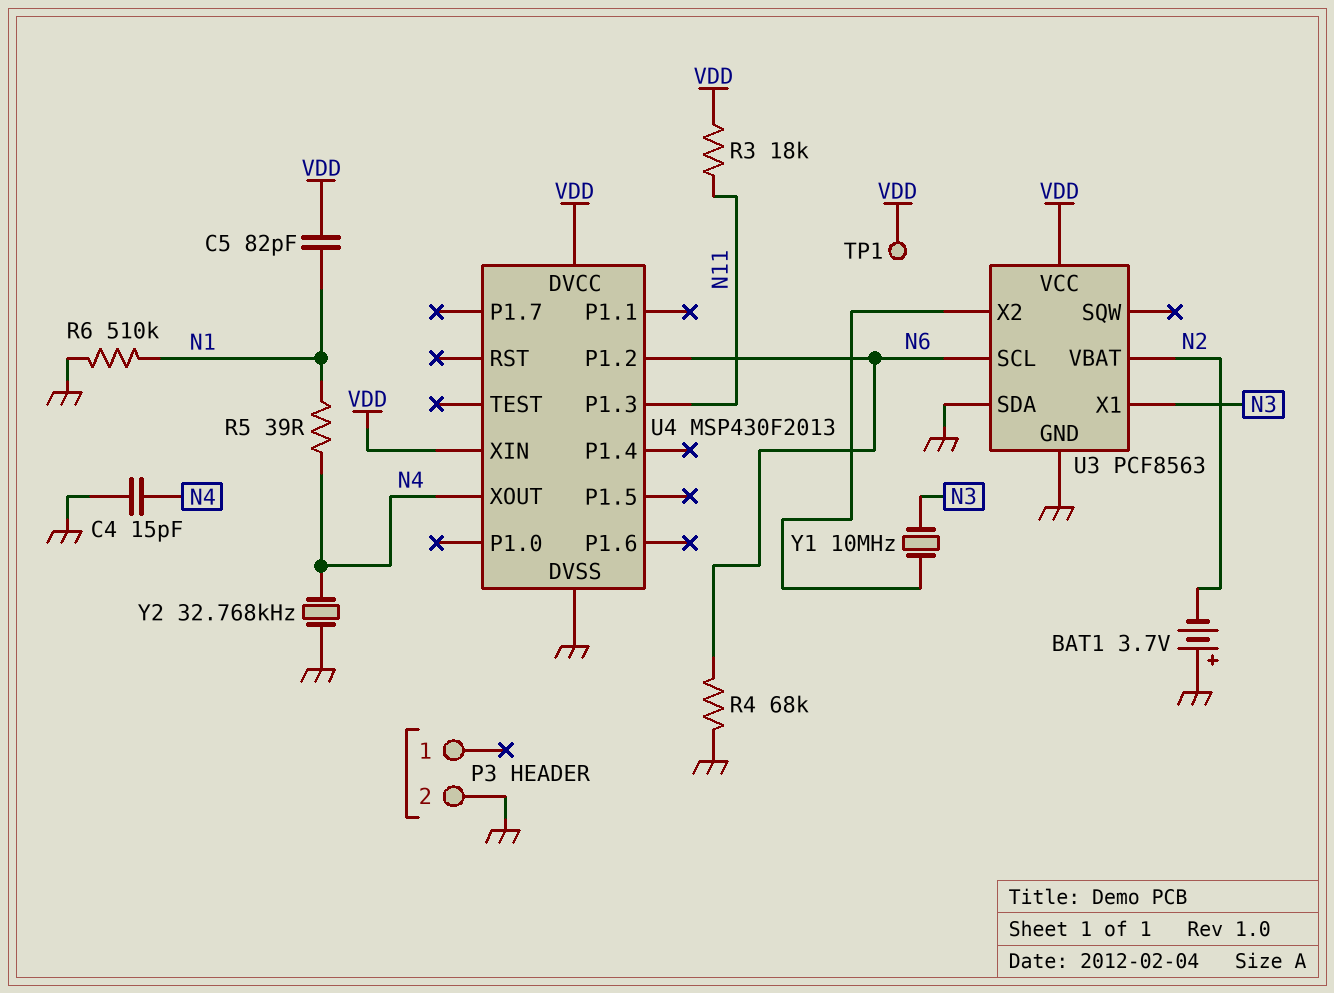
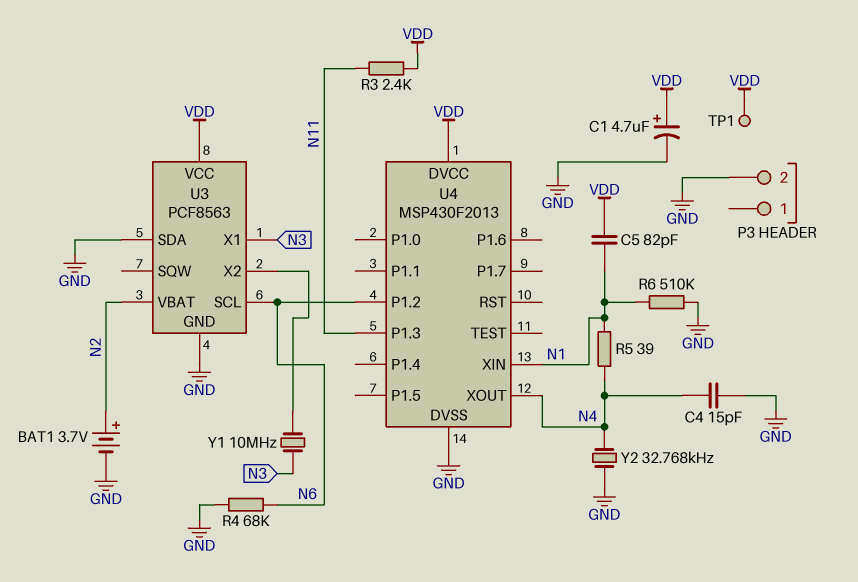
BAT1: 3.7V (plus GND, minus N2) -> 3.7V (plus N2, minus GND)
C1: none -> 4.7uF (plus VDD, minus GND)
R3: 18k (N11, VDD) -> 2.4k (N11, VDD)
U4 pin XIN: VDD -> N1

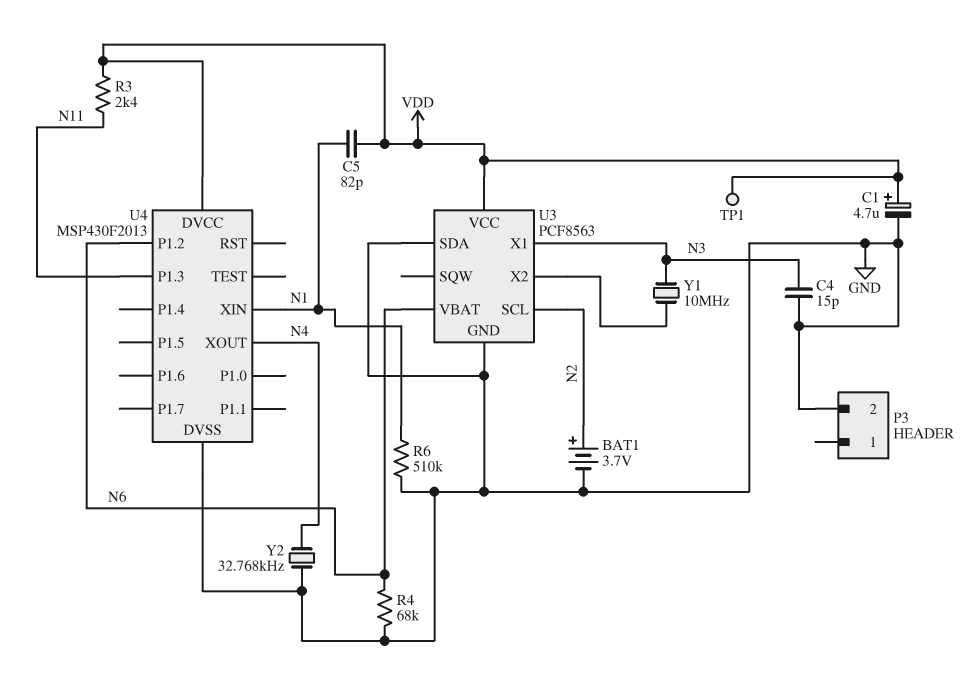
C4: 15pF (GND, N4) -> 15pF (GND, N3)
R5: 39 (N1, N4) -> none
U3 pin SCL: N6 -> N2
U3 pin VBAT: N2 -> N6

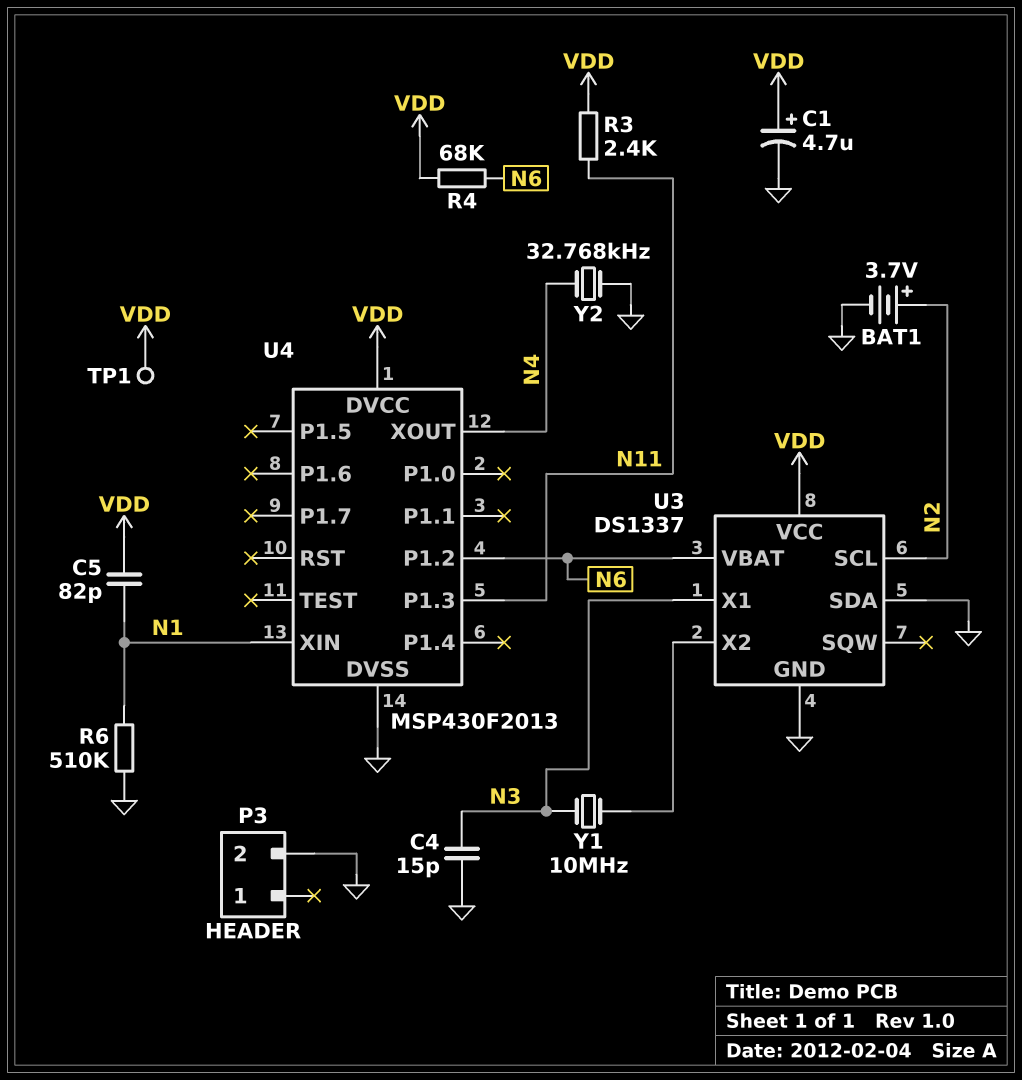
R4: 68k (GND, N6) -> 68k (N6, VDD)
U3: PCF8563 -> DS1337

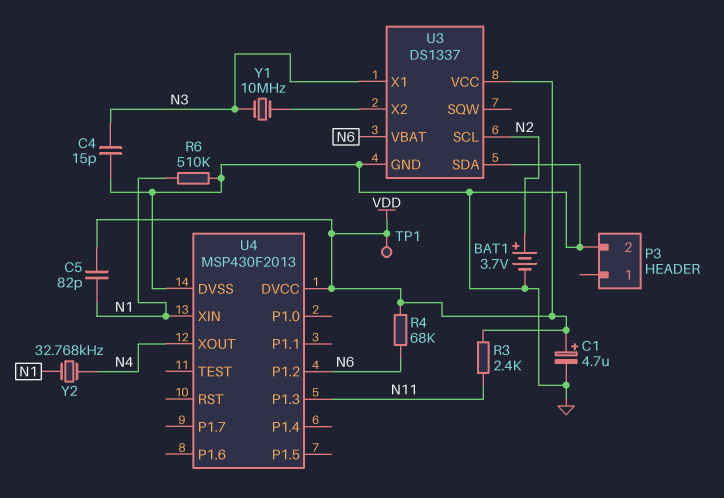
Y2: 32.768kHz (GND, N4) -> 32.768kHz (N1, N4)

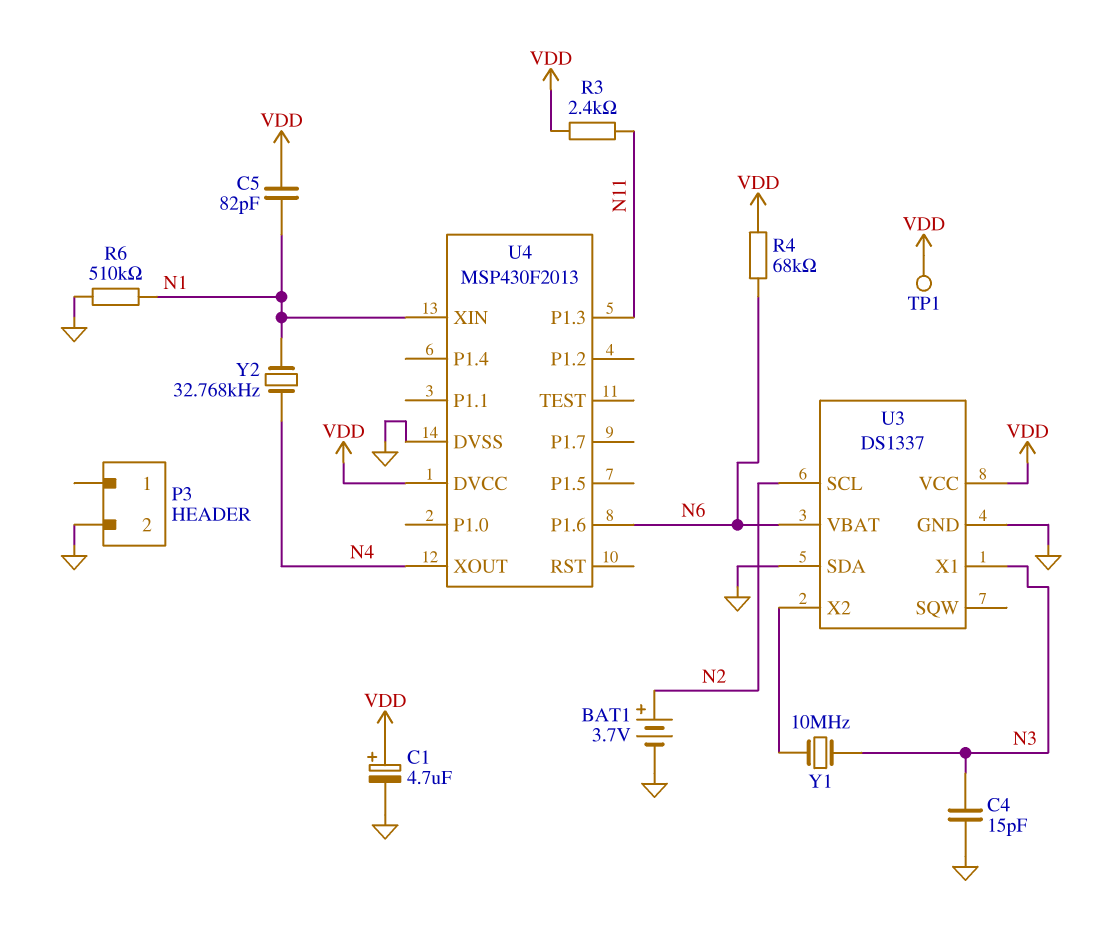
U4 pin P1.2: N6 -> none
U4 pin P1.6: none -> N6

